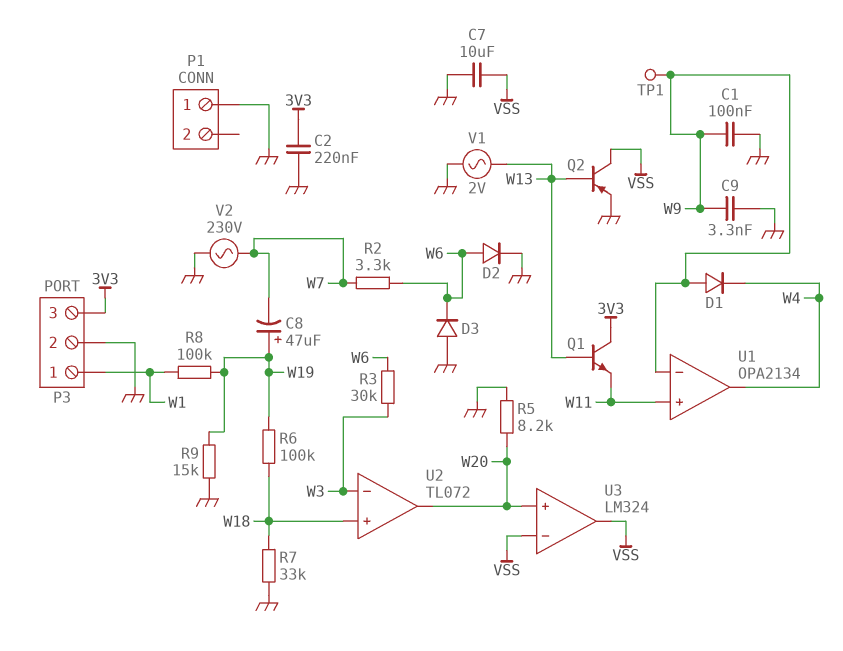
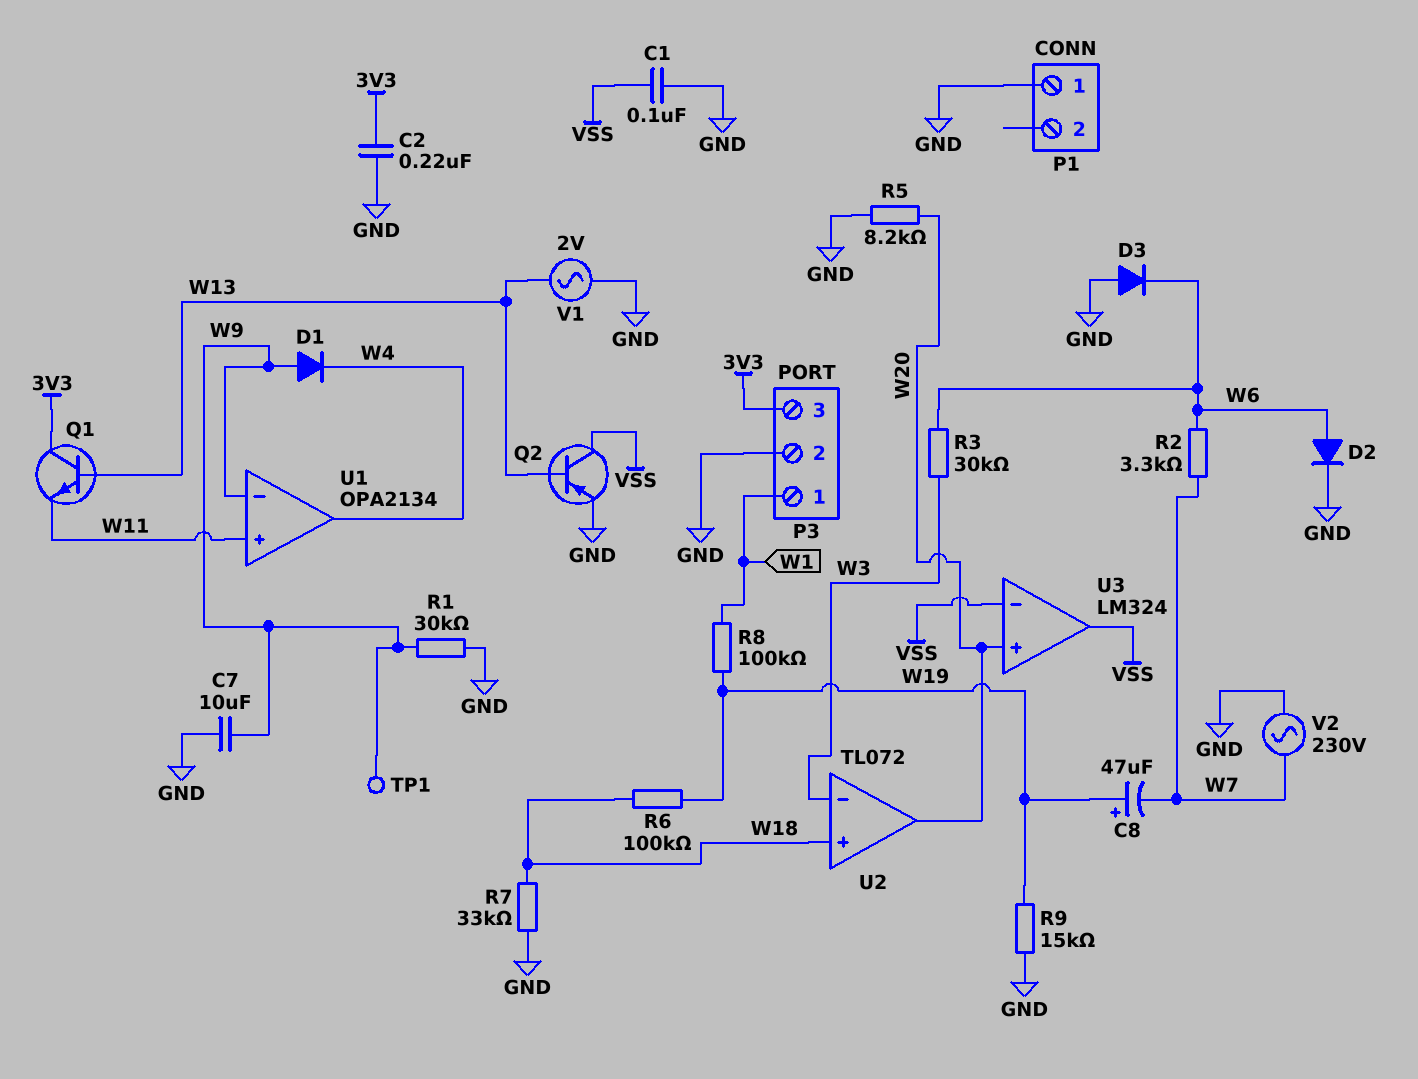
C1: 100nF (GND, W9) -> 100nF (GND, VSS)
C7: 10uF (GND, VSS) -> 10uF (GND, W9)
C9: 3.3nF (GND, W9) -> none
R1: none -> 30k (GND, W9)

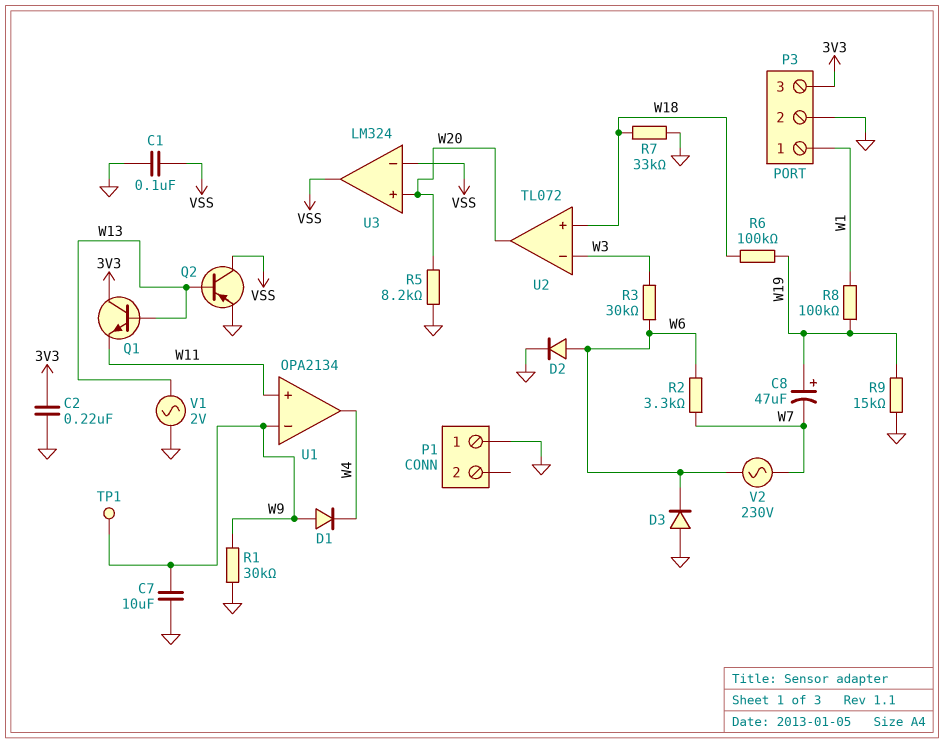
V2: AC 230V (GND, W7) -> AC 230V (W6, W7)

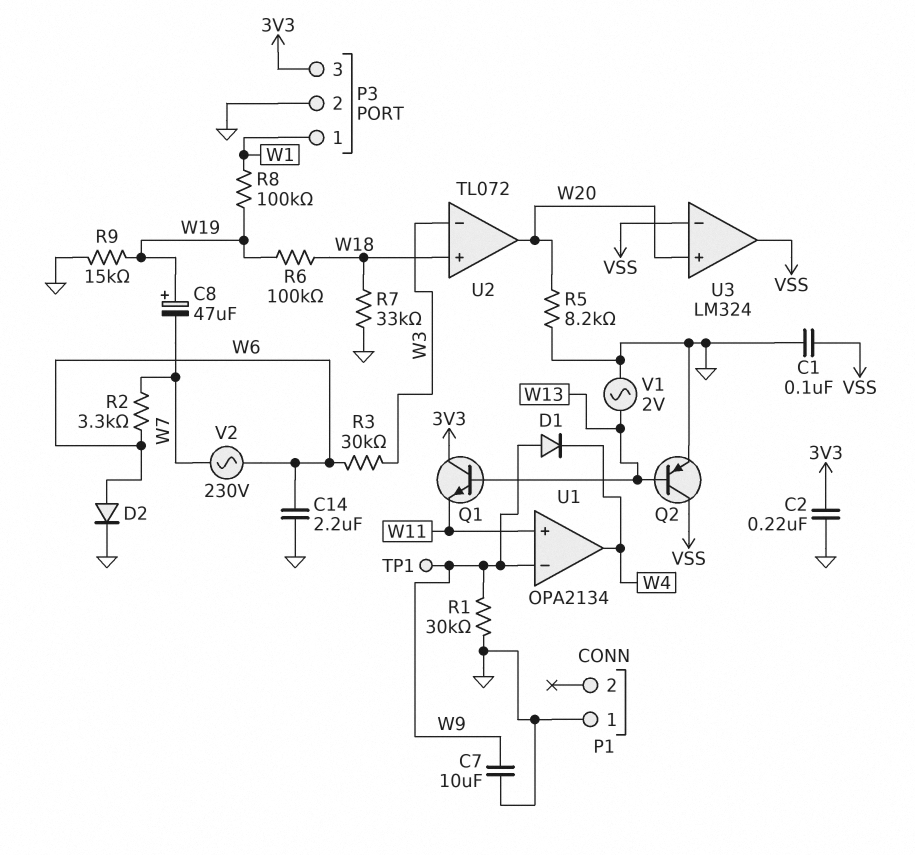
C14: none -> 2.2uF (GND, W6)
D3: diode (A GND, K W6) -> none

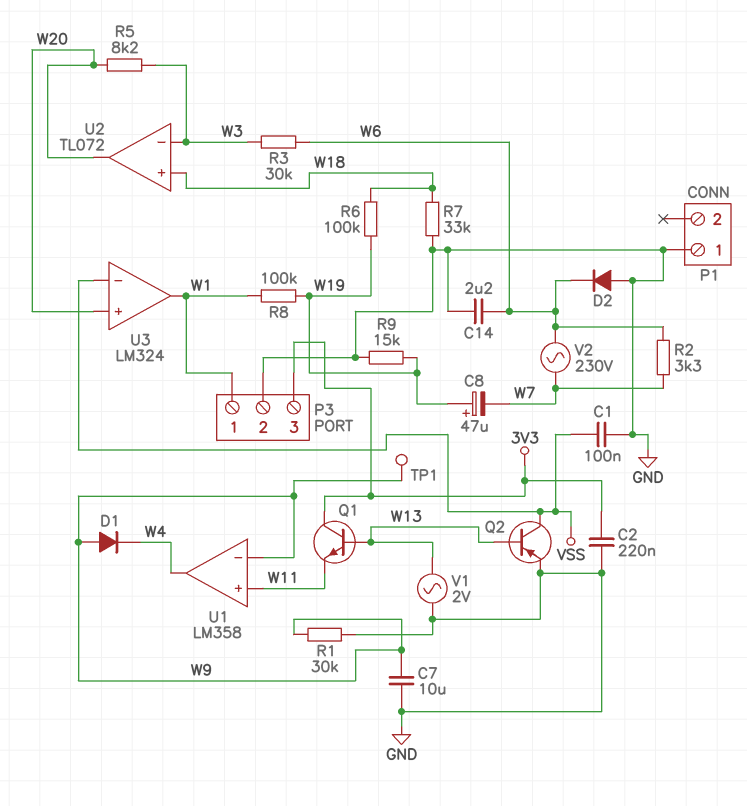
D2: diode (A W6, K GND) -> diode (A GND, K W6)
R5: 8.2k (GND, W20) -> 8.2k (W3, W20)
U1: OPA2134 -> LM358
U3 pin out: VSS -> W1

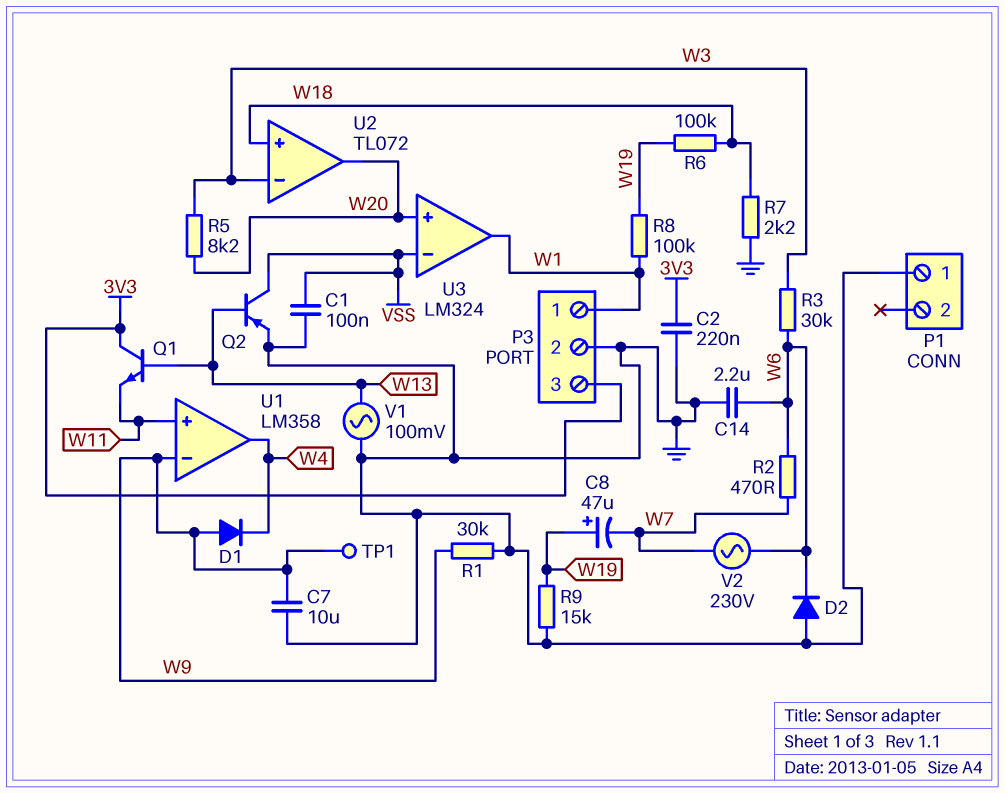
R2: 3.3k (W6, W7) -> 470 (W6, W7)
R7: 33k (GND, W18) -> 2.2k (GND, W18)
V1: AC 2V (GND, W13) -> AC 100mV (GND, W13)

